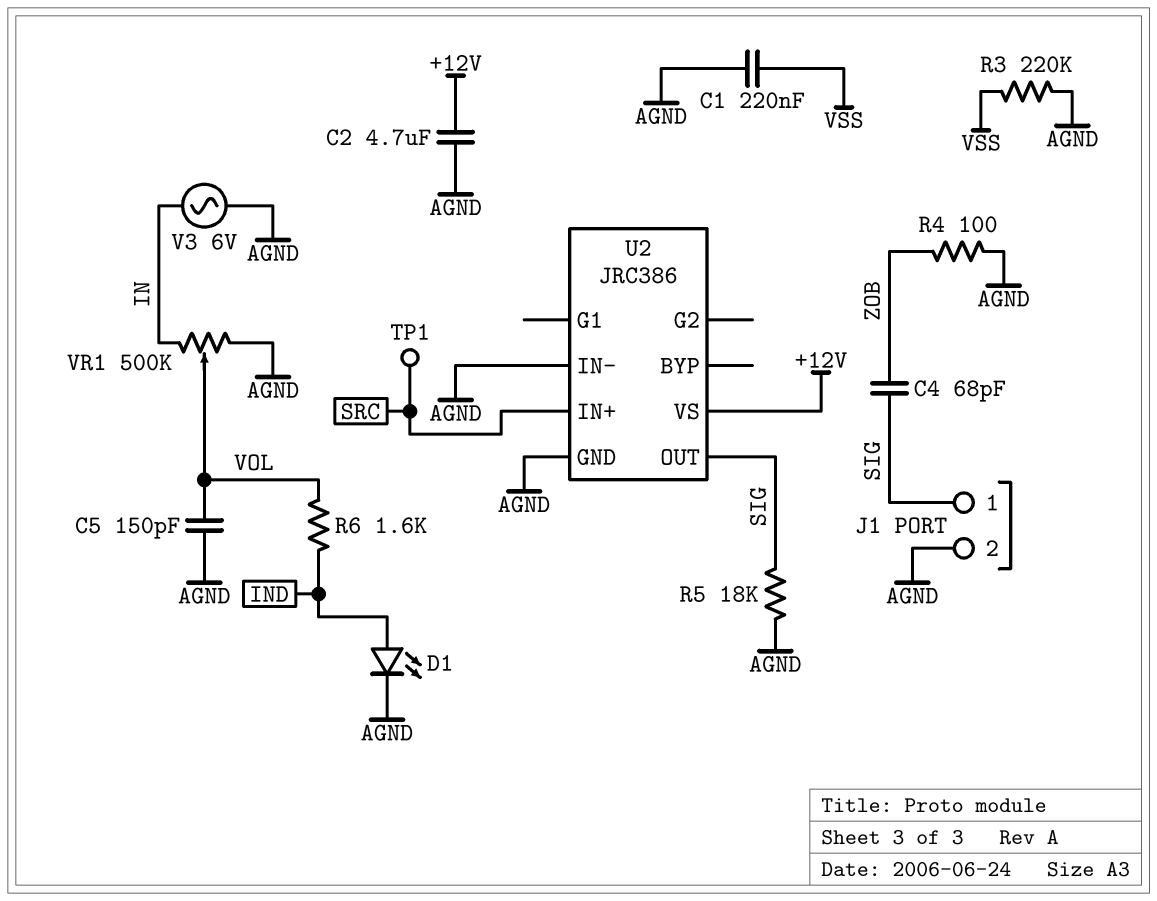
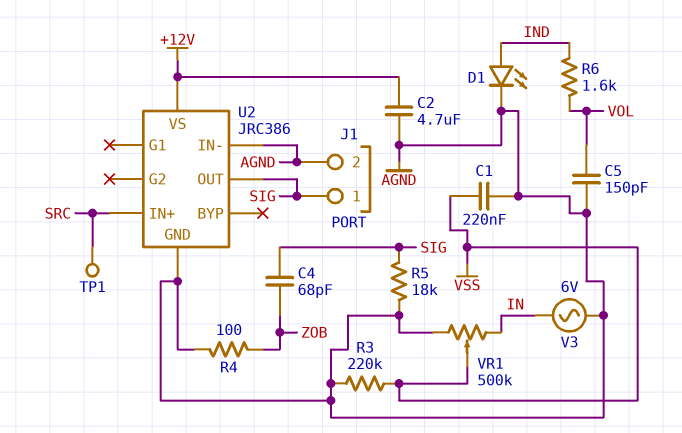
VR1: 500k (AGND, IN, wiper VOL) -> 500k (AGND, IN, wiper VSS)

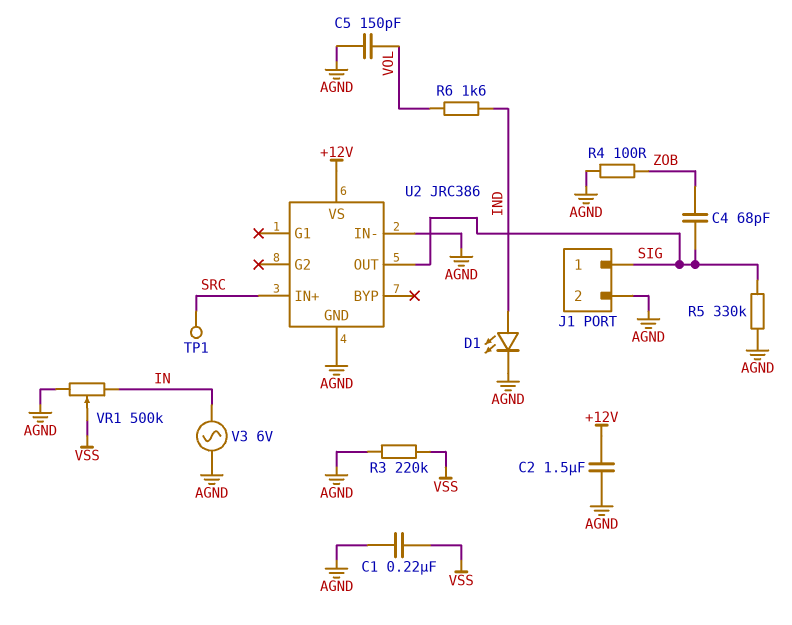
C2: 4.7uF (+12V, AGND) -> 1.5uF (+12V, AGND)
R5: 18k (AGND, SIG) -> 330k (AGND, SIG)

